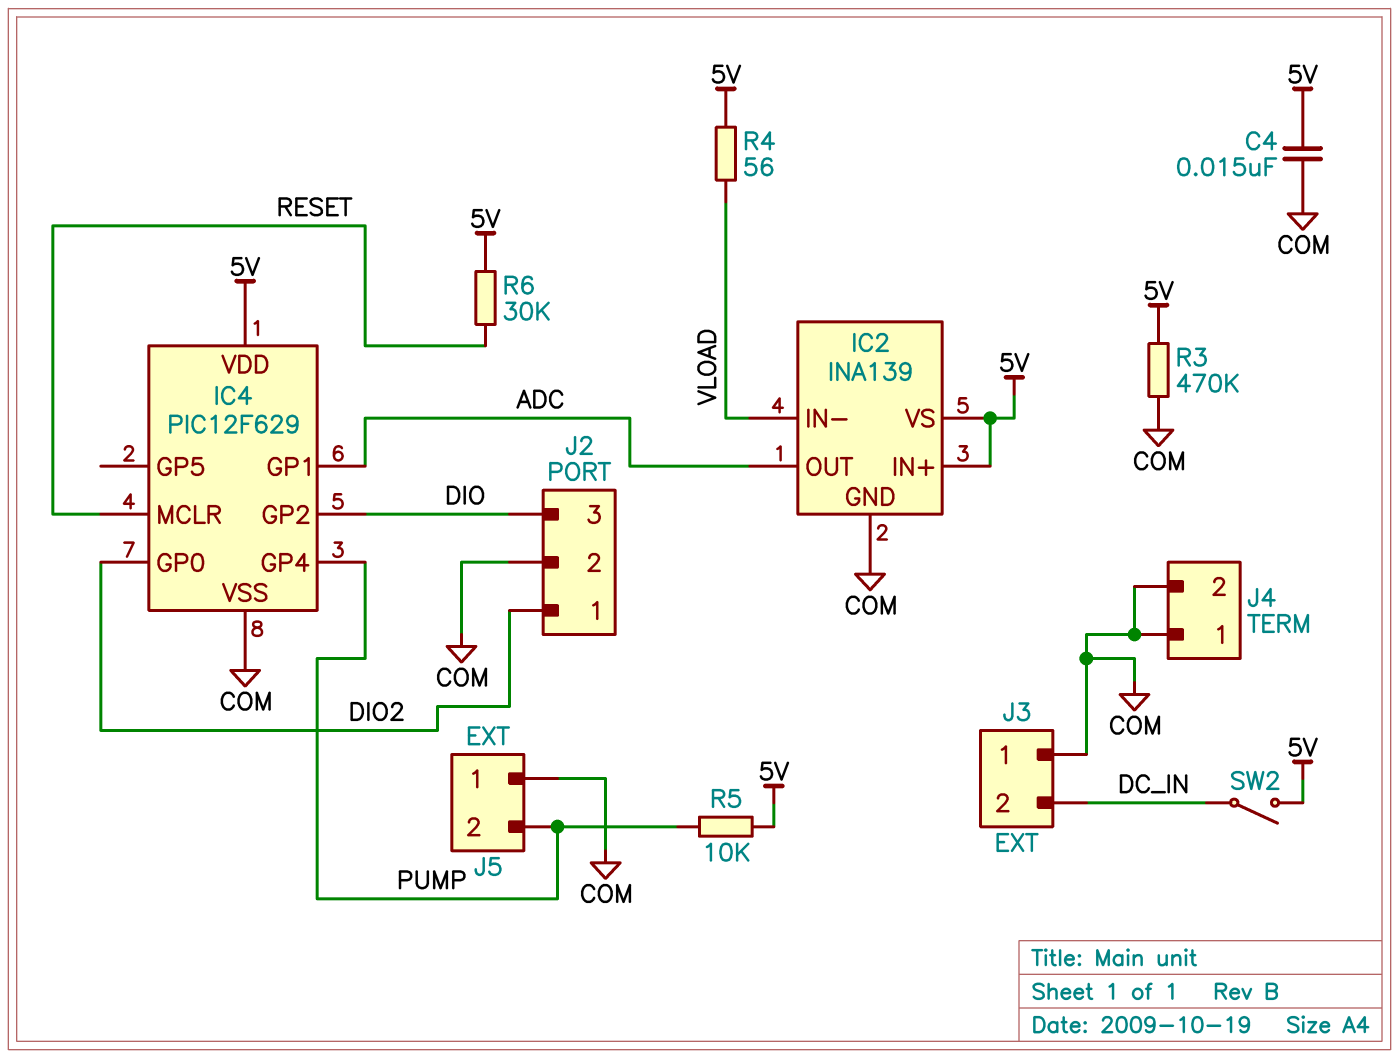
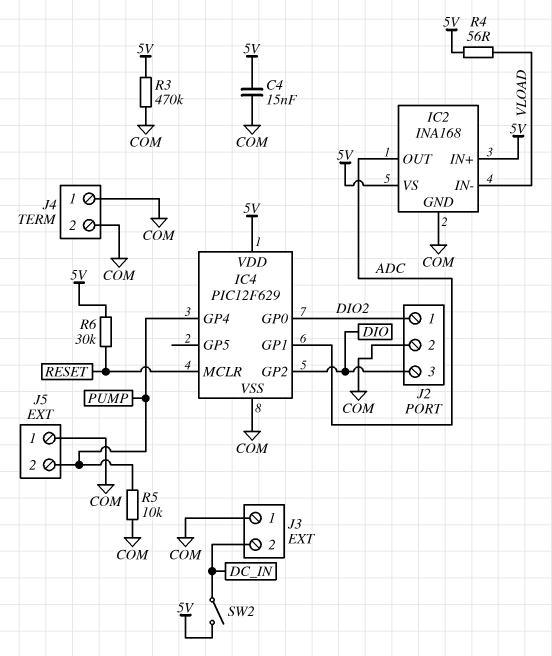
IC2: INA139 -> INA168
R5: 10k (5V, PUMP) -> 10k (COM, PUMP)

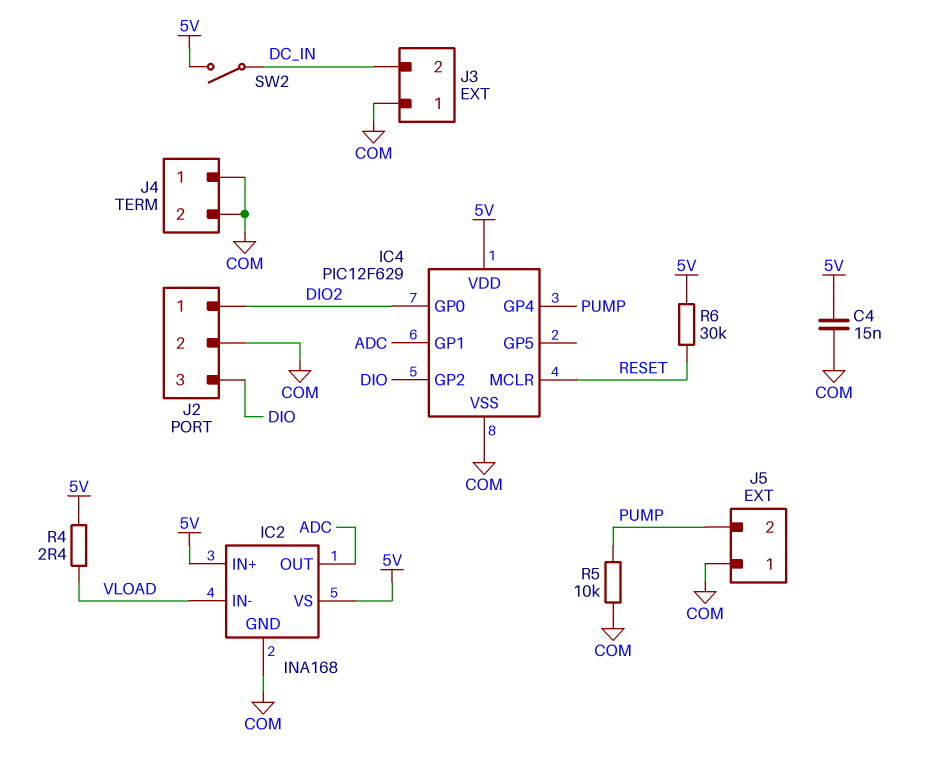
R3: 470k (5V, COM) -> none
R4: 56 (5V, VLOAD) -> 2.4 (5V, VLOAD)

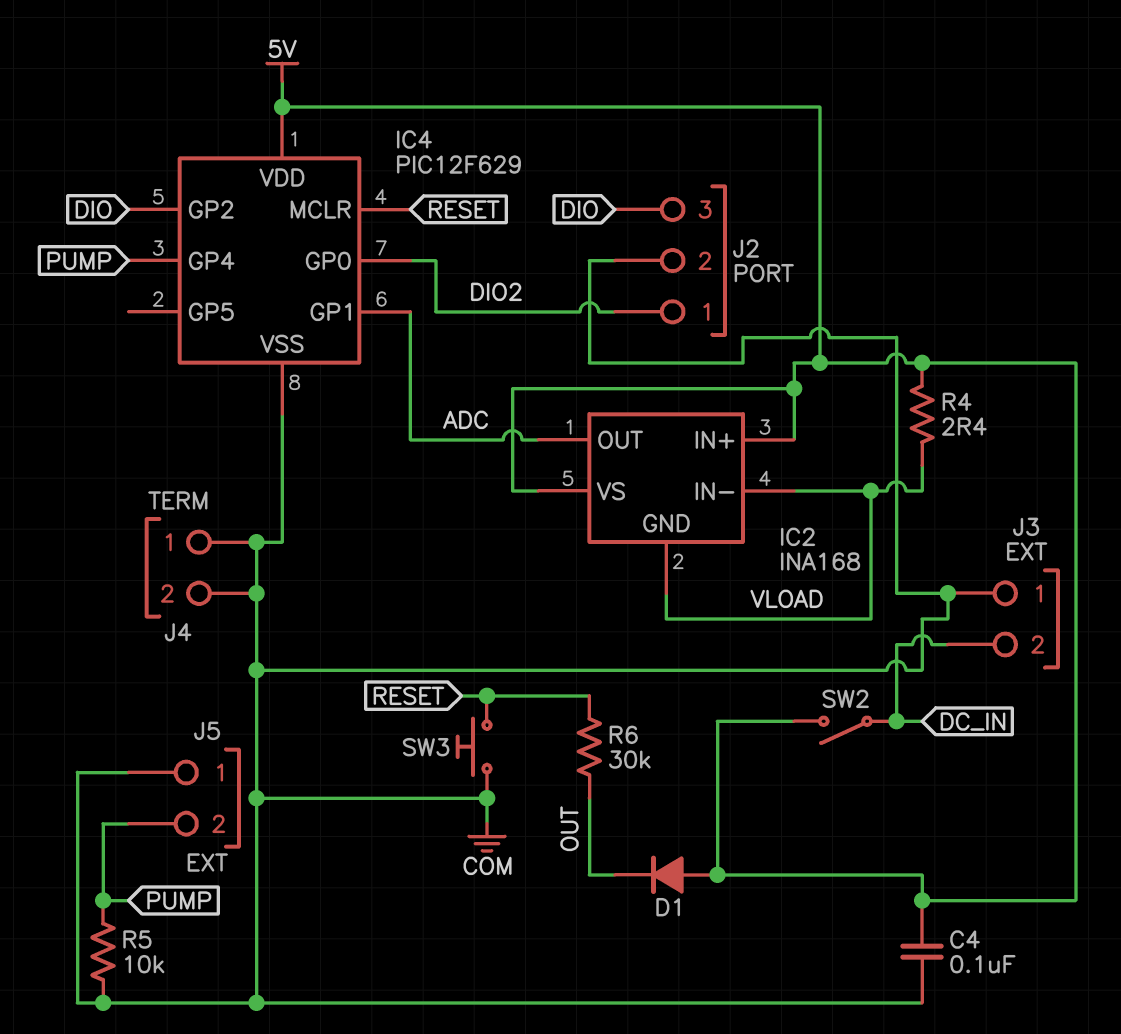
C4: 15nF (5V, COM) -> 100nF (5V, COM)
D1: none -> diode (A 5V, K OUT)
IC2 pin GND: COM -> VLOAD
R6: 30k (5V, RESET) -> 30k (OUT, RESET)
SW3: none -> button (COM, RESET)

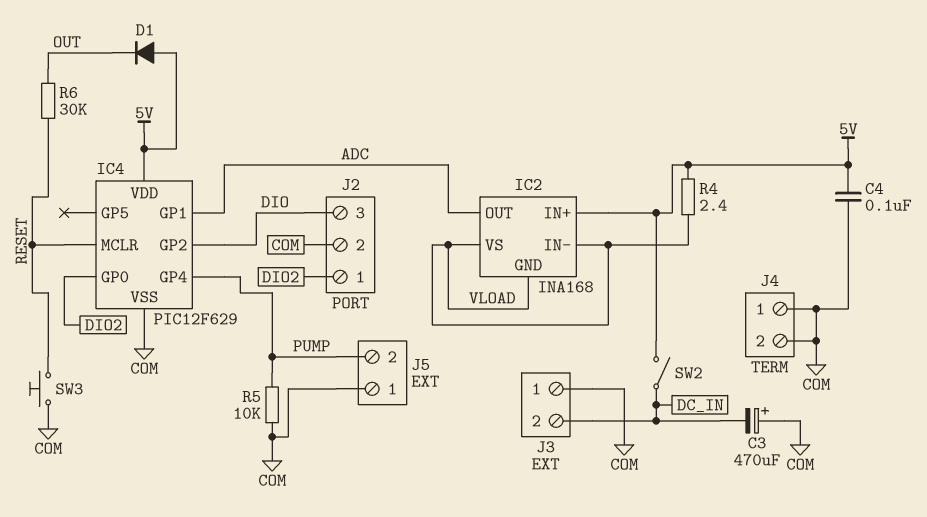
C3: none -> 470uF (plus COM, minus DC_IN)
IC2 pin VS: 5V -> VLOAD

